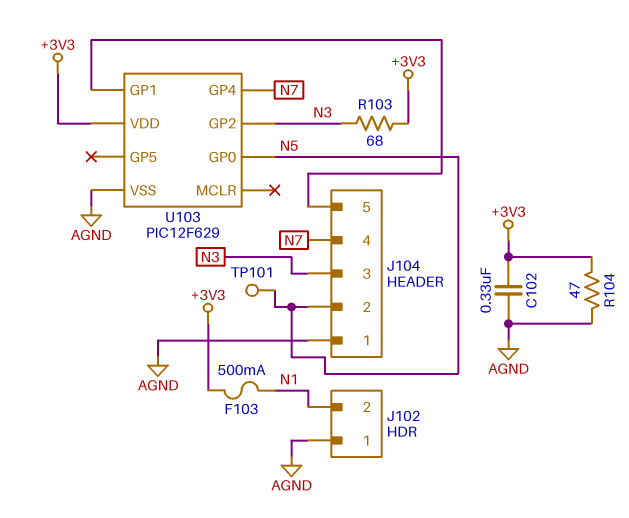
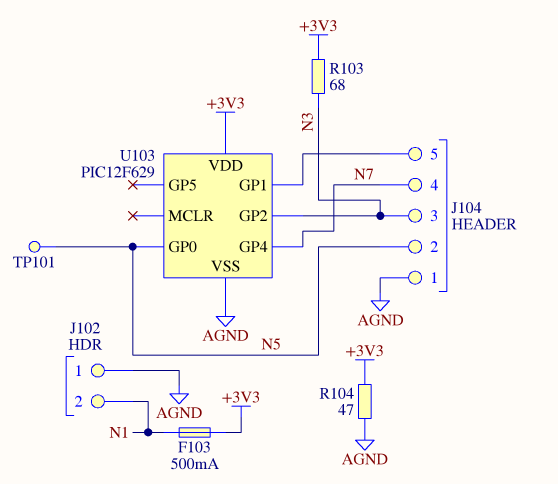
C102: 330nF (+3V3, AGND) -> none

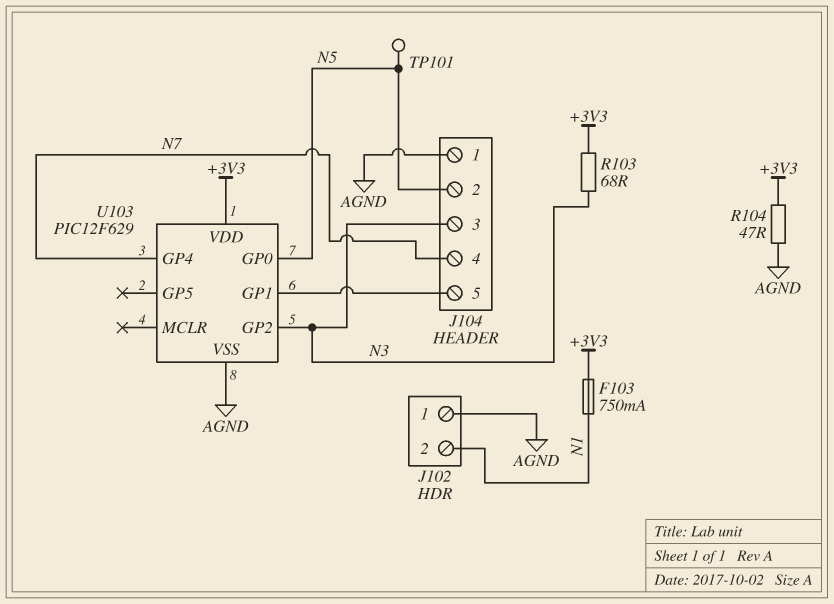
F103: 500mA (+3V3, N1) -> 750mA (+3V3, N1)

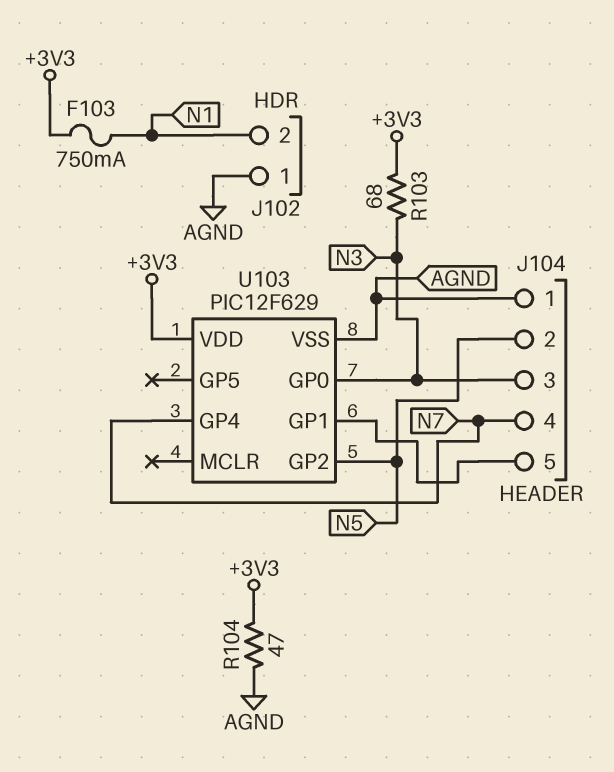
TP101: test point (N5) -> none
U103 pin GP0: N5 -> N3
U103 pin GP2: N3 -> N5

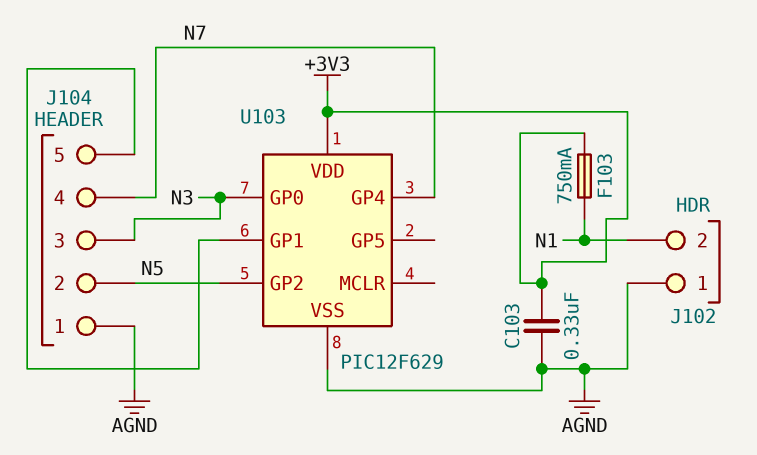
C103: none -> 330nF (+3V3, AGND)
R103: 68 (+3V3, N3) -> none
R104: 47 (+3V3, AGND) -> none

